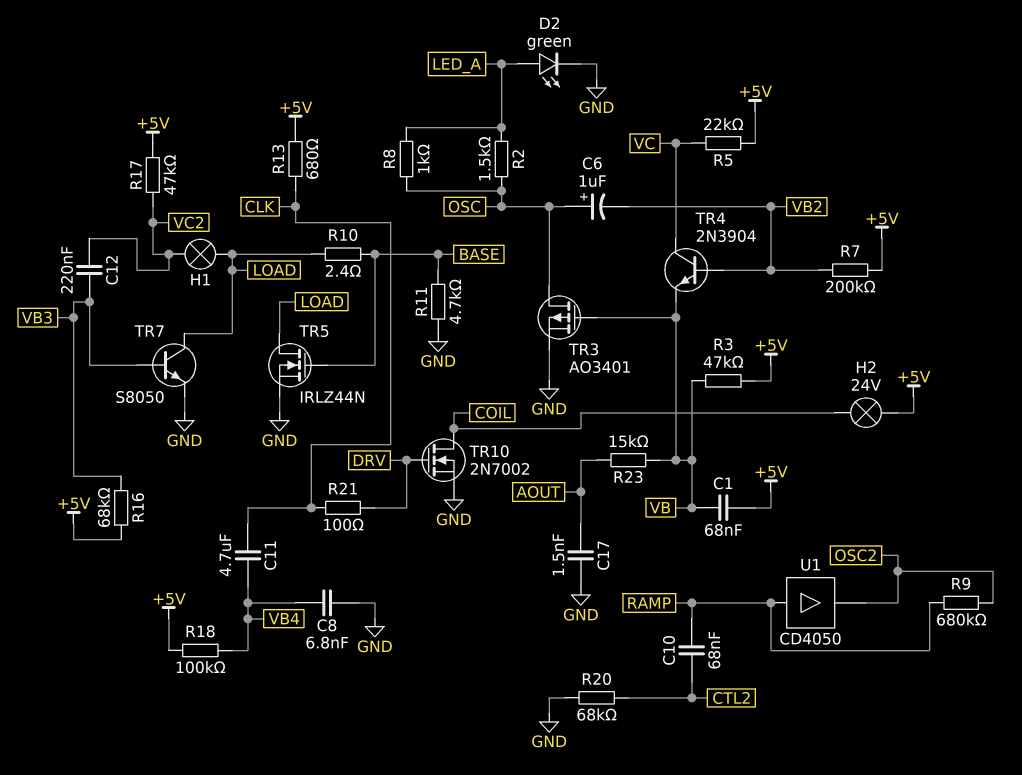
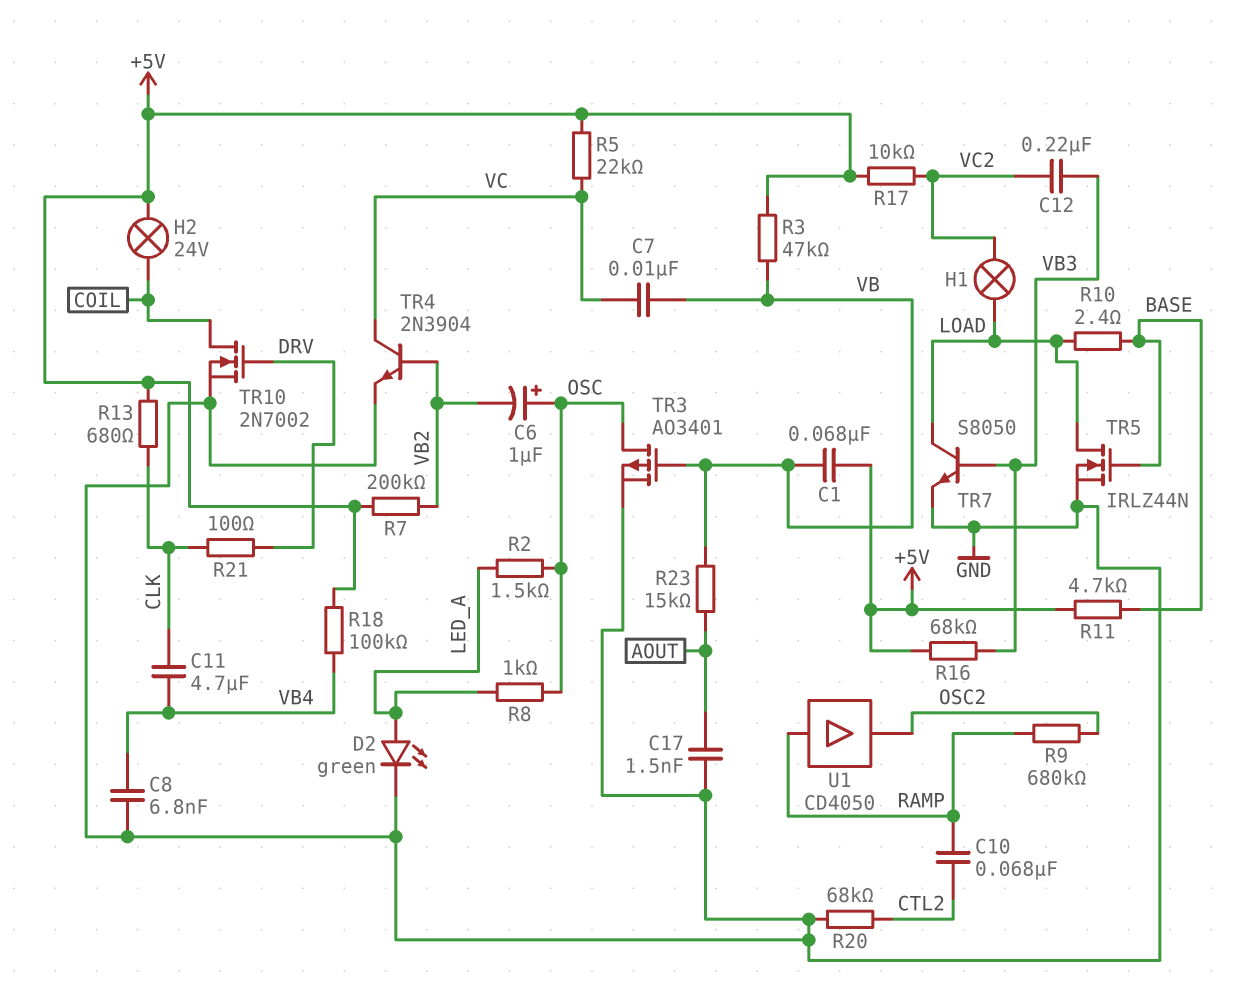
C7: none -> 10nF (VB, VC)
R11: 4.7k (BASE, GND) -> 4.7k (+5V, BASE)
R17: 47k (+5V, VC2) -> 10k (+5V, VC2)
TR4: NPN 2N3904 (B VB2, C VC, E VB) -> NPN 2N3904 (B VB2, C VC, E GND)

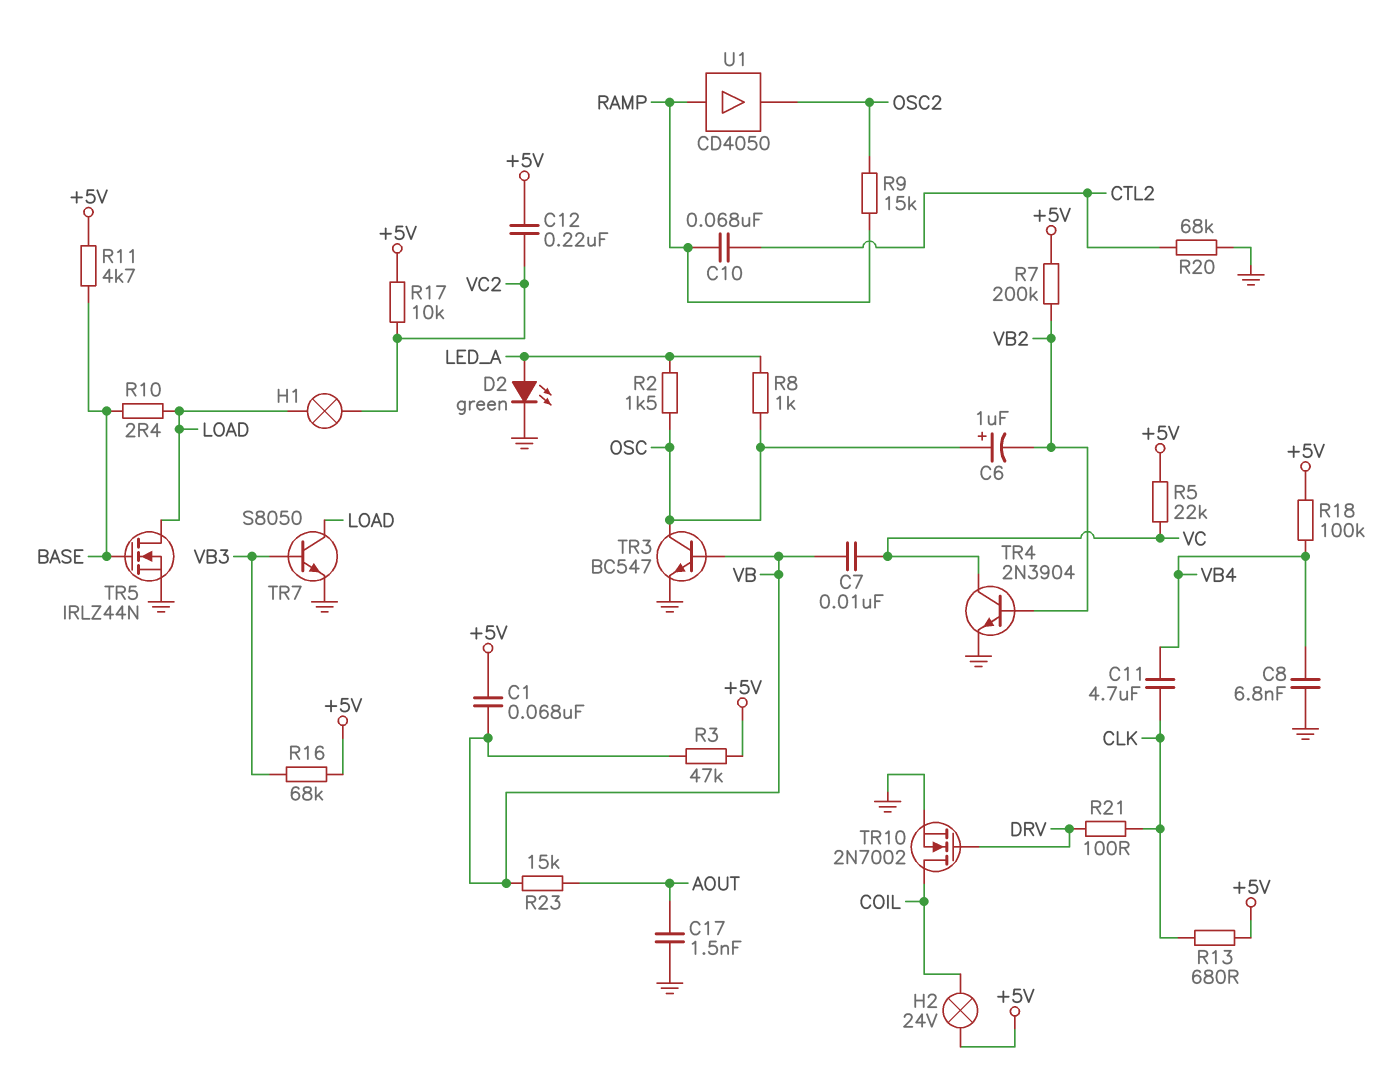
C12: 220nF (VB3, VC2) -> 220nF (+5V, VC2)
R9: 680k (OSC2, RAMP) -> 15k (OSC2, RAMP)
TR3: PMOS AO3401 (G VB, D OSC, S GND) -> NPN BC547 (B VB, C OSC, E GND)

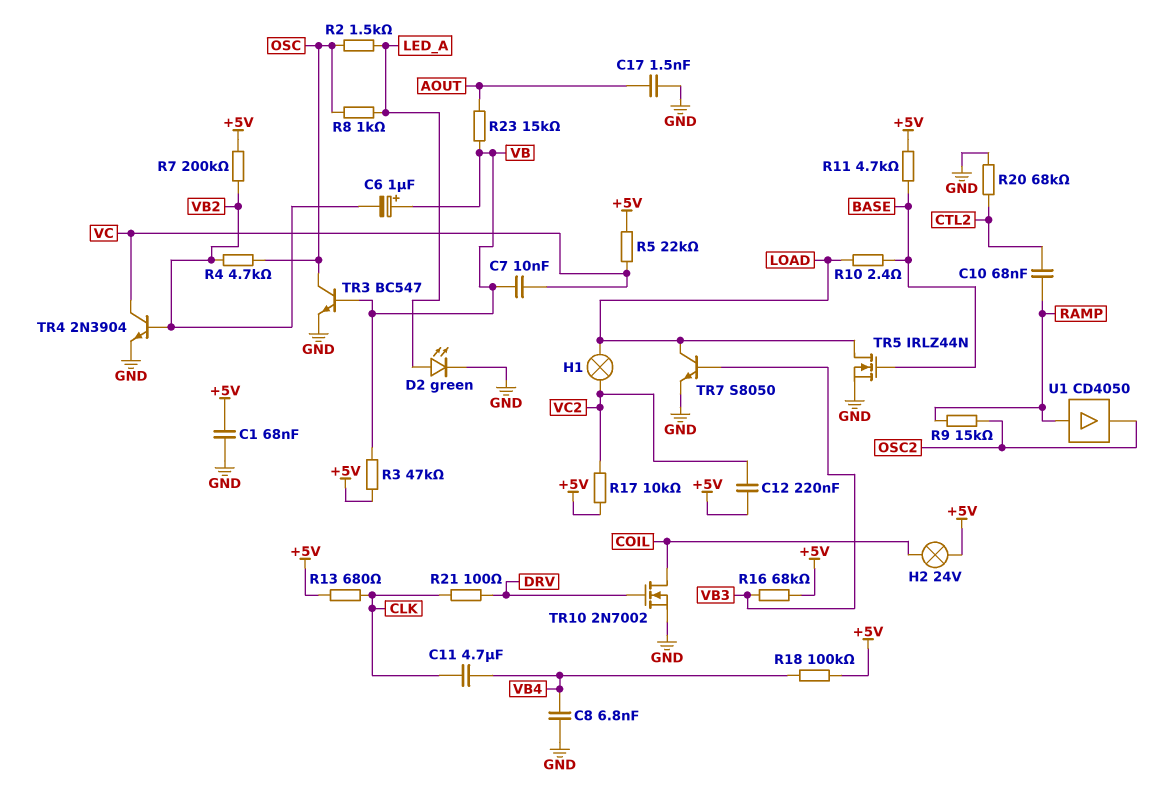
C1: 68nF (+5V, VB) -> 68nF (+5V, GND)
C6: 1uF (plus OSC, minus VB2) -> 1uF (plus VB, minus VB2)
R4: none -> 4.7k (OSC, VB2)

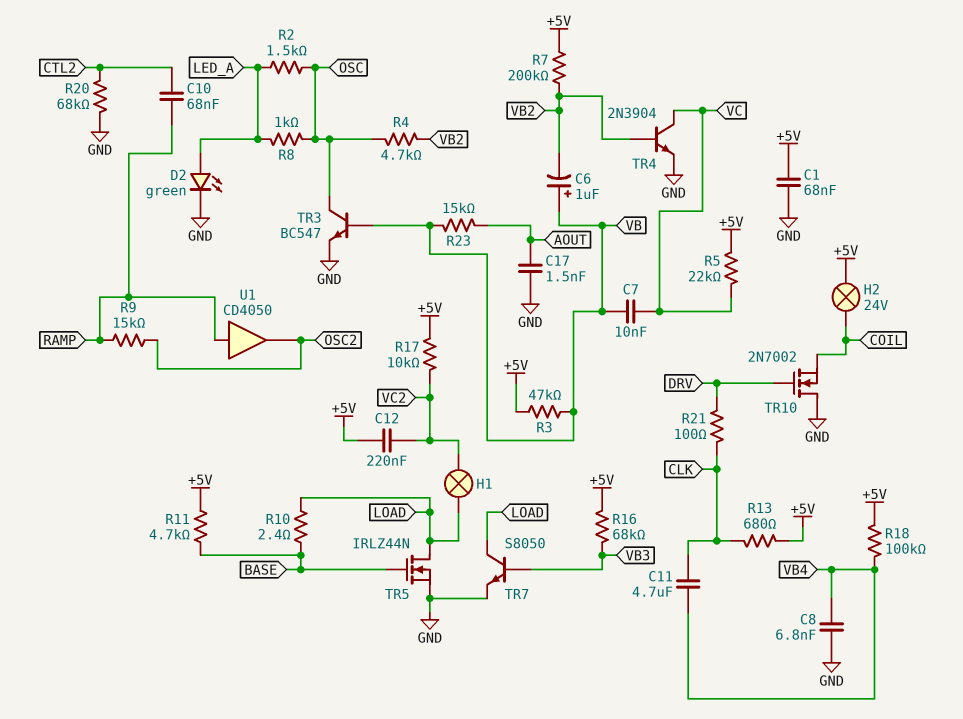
TR10: NMOS 2N7002 (G DRV, D COIL, S GND) -> NMOS 2N7002 (G DRV, D GND, S COIL)

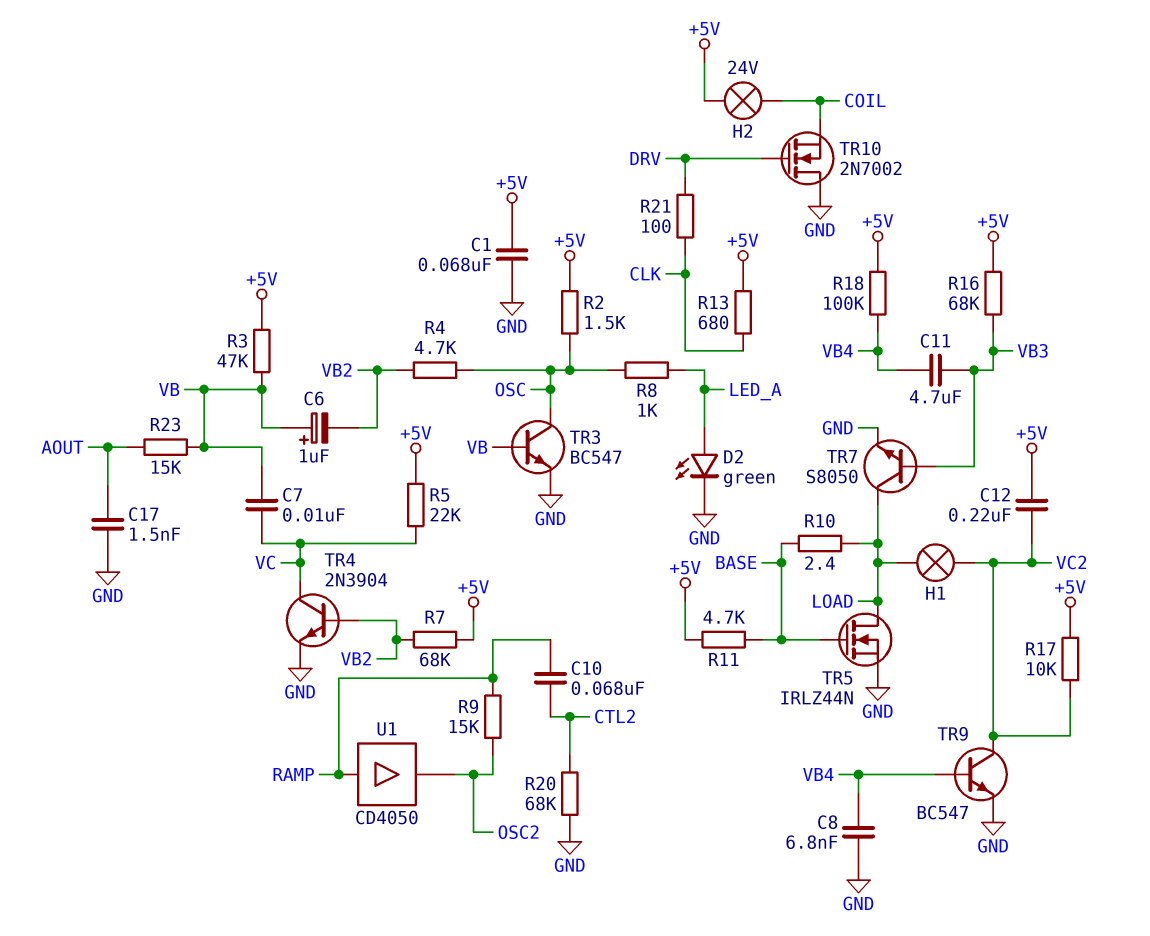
C11: 4.7uF (CLK, VB4) -> 4.7uF (VB3, VB4)
R2: 1.5k (LED_A, OSC) -> 1.5k (+5V, OSC)
R7: 200k (+5V, VB2) -> 68k (+5V, VB2)
TR9: none -> NPN BC547 (B VB4, C VC2, E GND)

